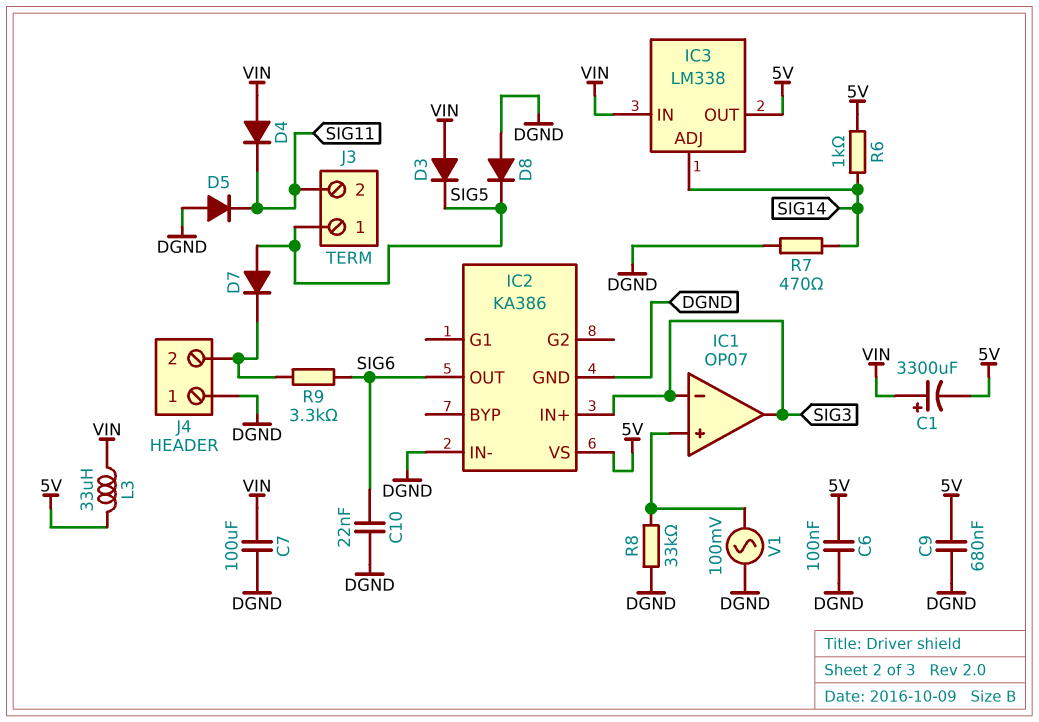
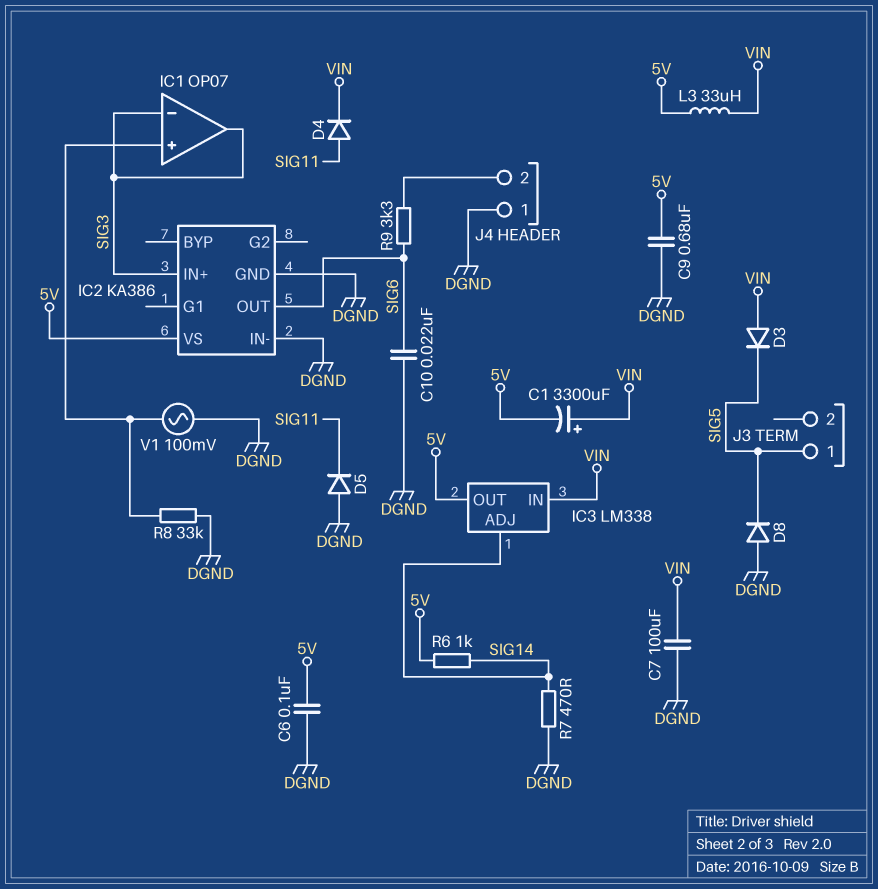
D4: diode (A VIN, K SIG11) -> diode (A SIG11, K VIN)
D7: diode (A SIG5, K J4/2) -> none
J3 pin 2: SIG11 -> none

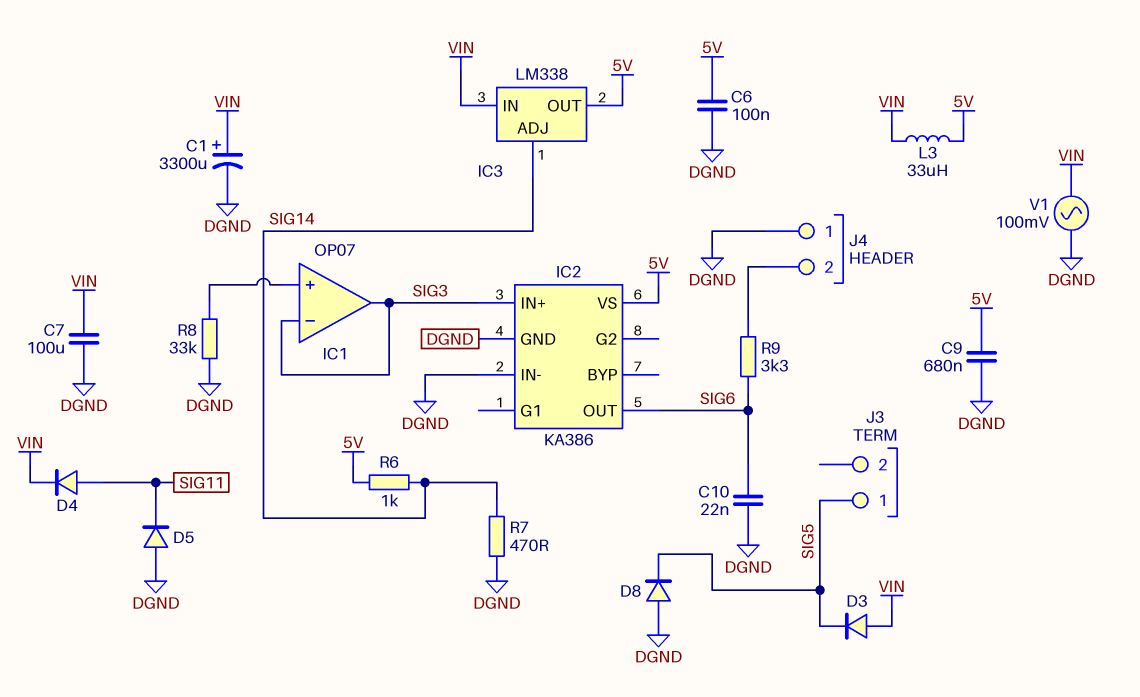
C1: 3300uF (plus VIN, minus 5V) -> 3300uF (plus VIN, minus DGND)
V1: AC 100mV (DGND, IC1/in+) -> AC 100mV (DGND, VIN)

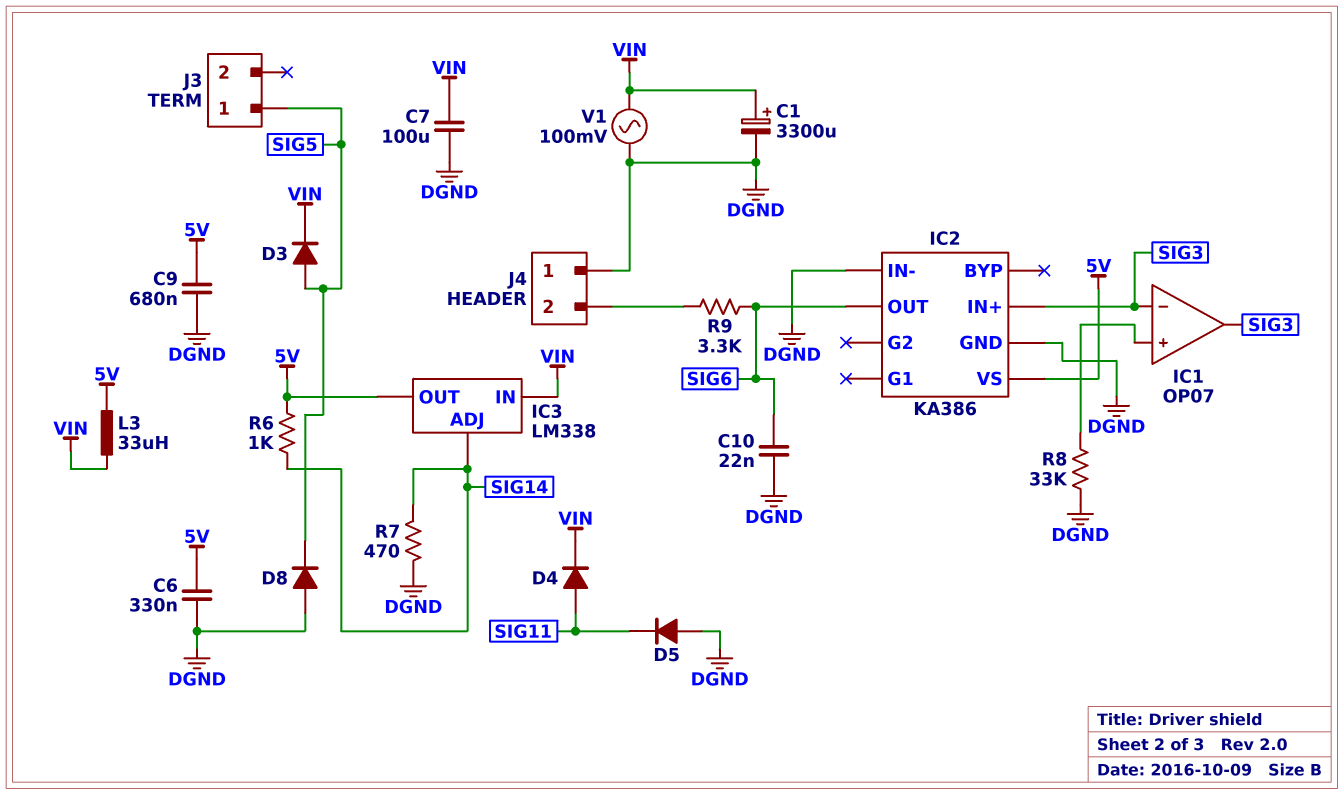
C6: 100nF (5V, DGND) -> 330nF (5V, DGND)
D3: diode (A VIN, K SIG5) -> diode (A SIG5, K VIN)

